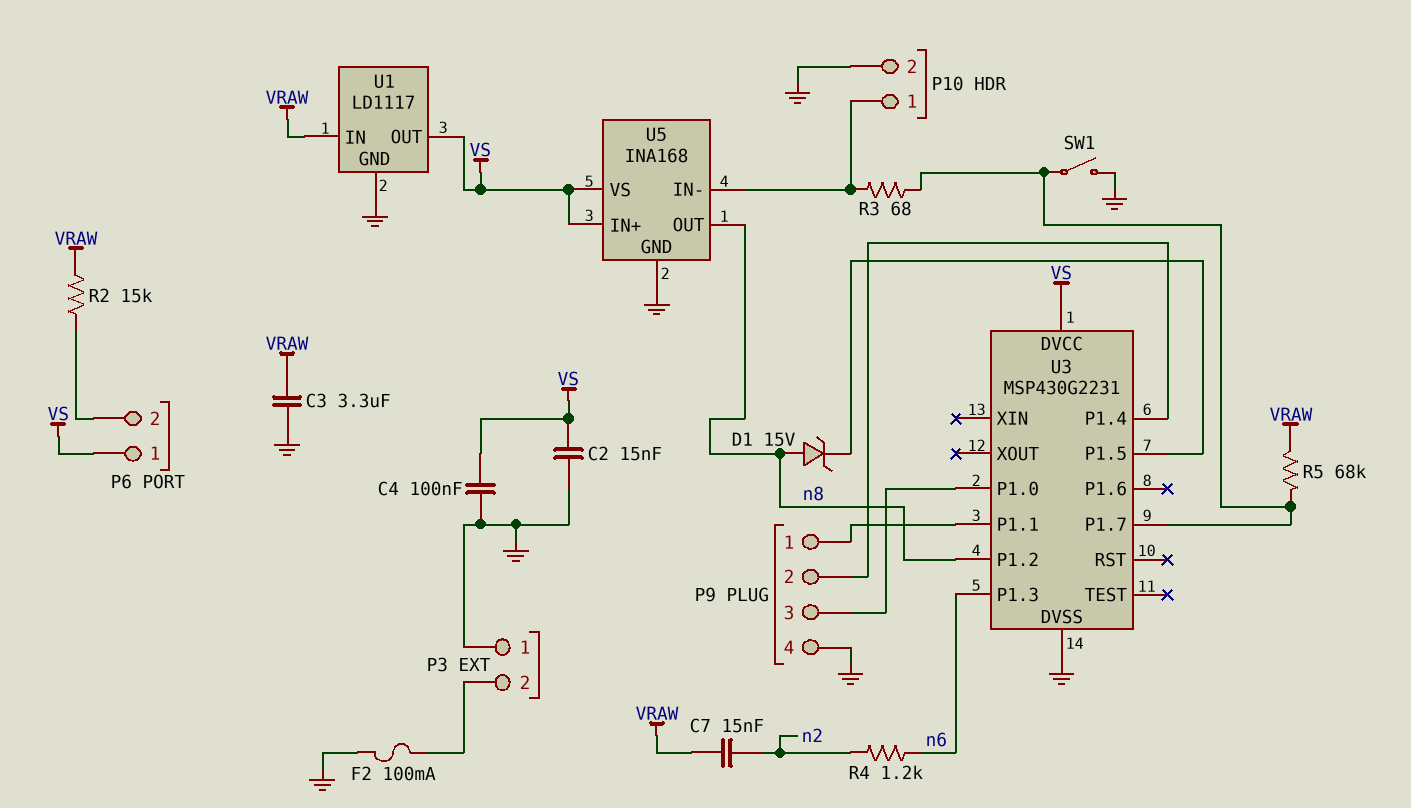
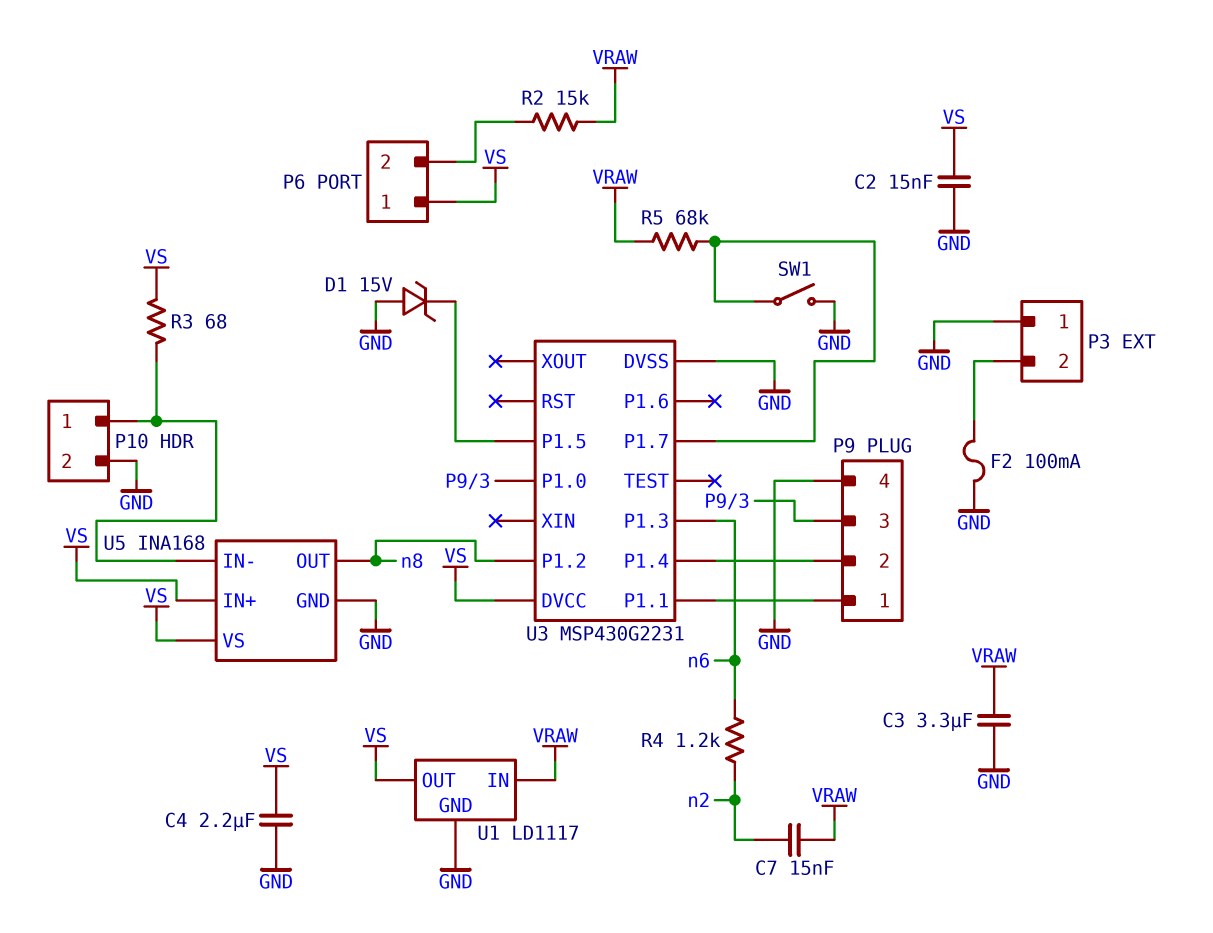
C4: 100nF (GND, VS) -> 2.2uF (GND, VS)
D1: zener 15V (A n8, K U3/P1.5) -> zener 15V (A GND, K U3/P1.5)
R3: 68 (P10/1, U3/P1.7) -> 68 (P10/1, VS)

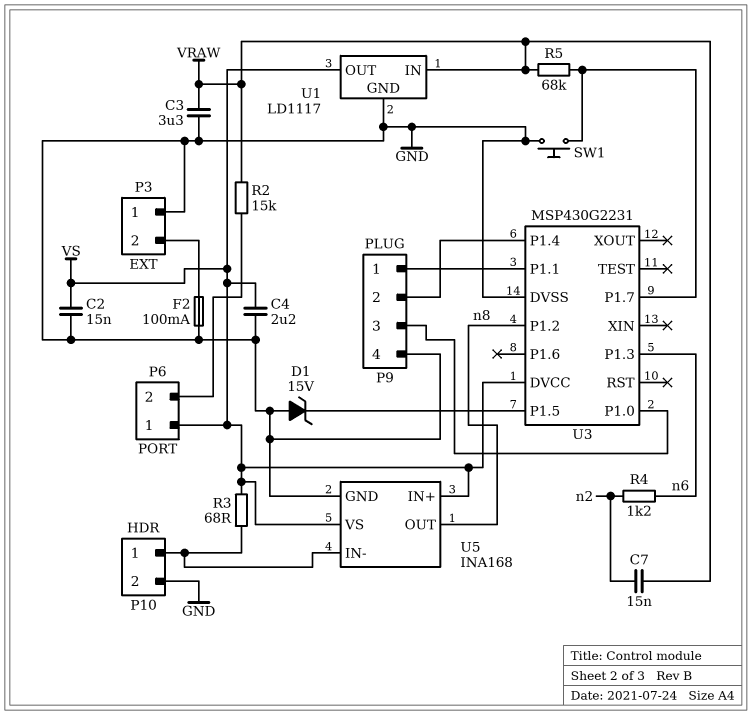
SW1: switch (GND, U3/P1.7) -> button (GND, U3/P1.7)

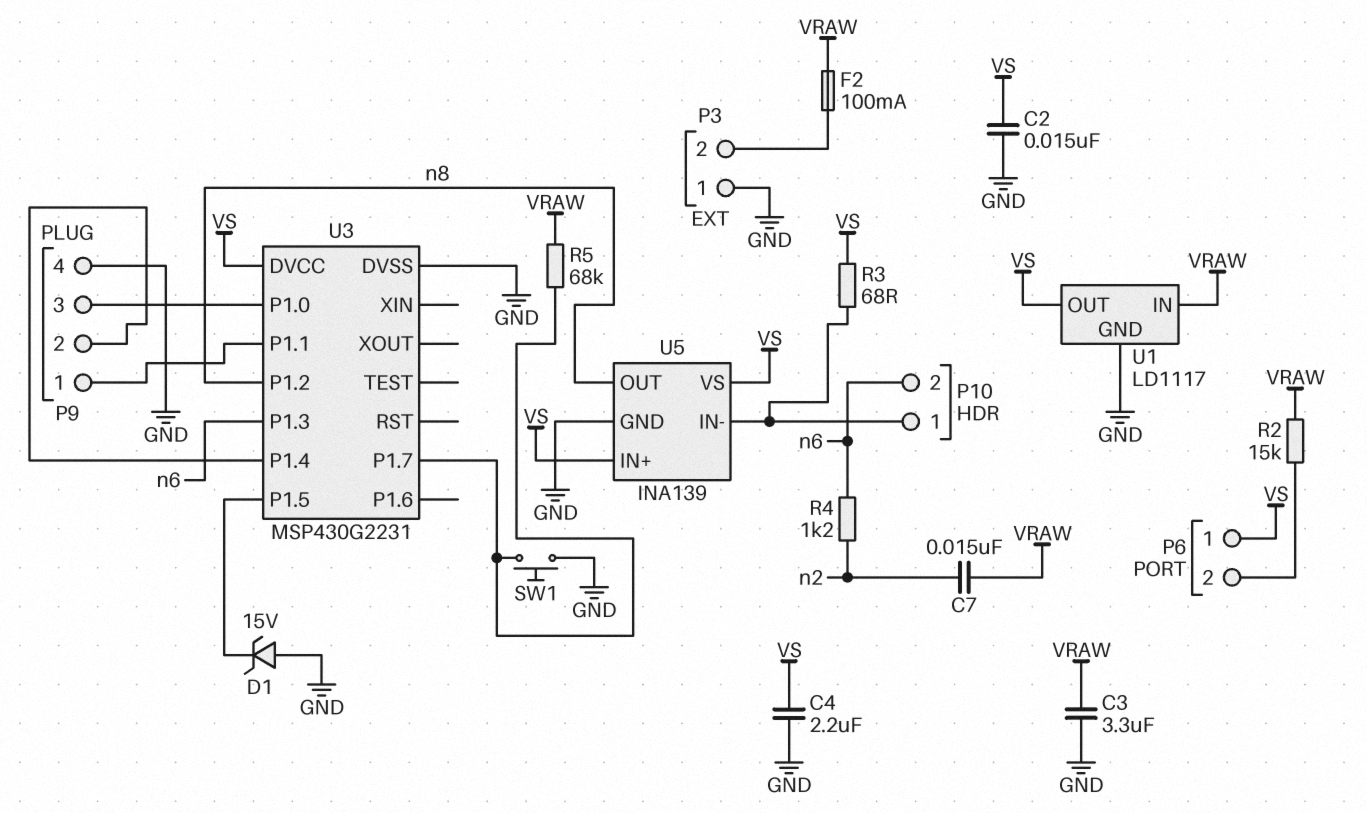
F2: 100mA (GND, P3/2) -> 100mA (P3/2, VRAW)
P10 pin 2: GND -> n6
U5: INA168 -> INA139

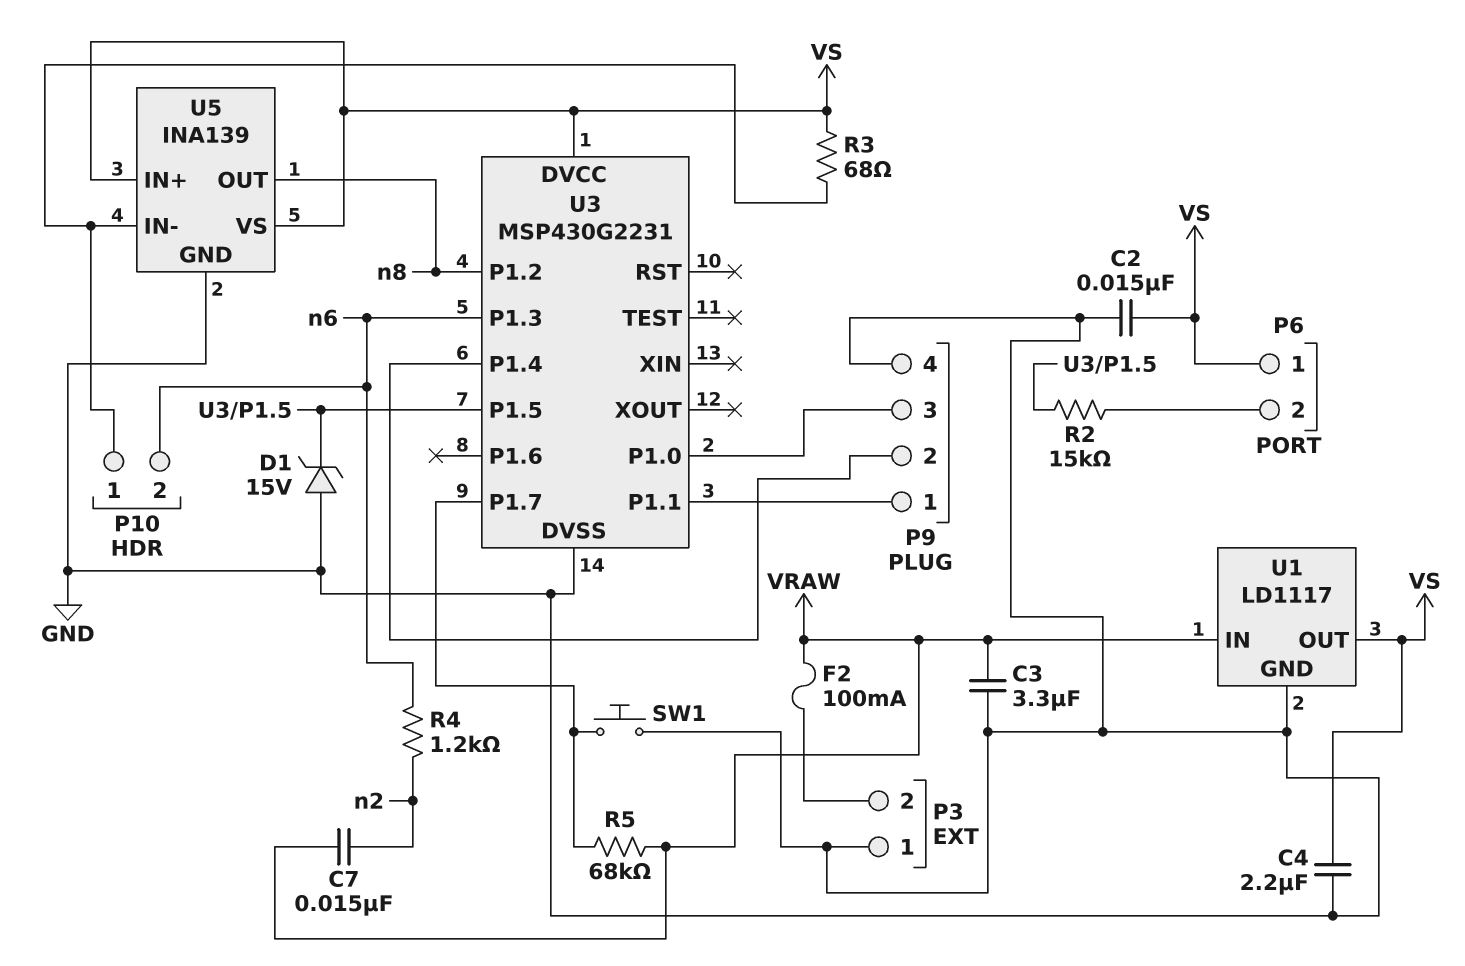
R2: 15k (P6/2, VRAW) -> 15k (P6/2, U3/P1.5)

